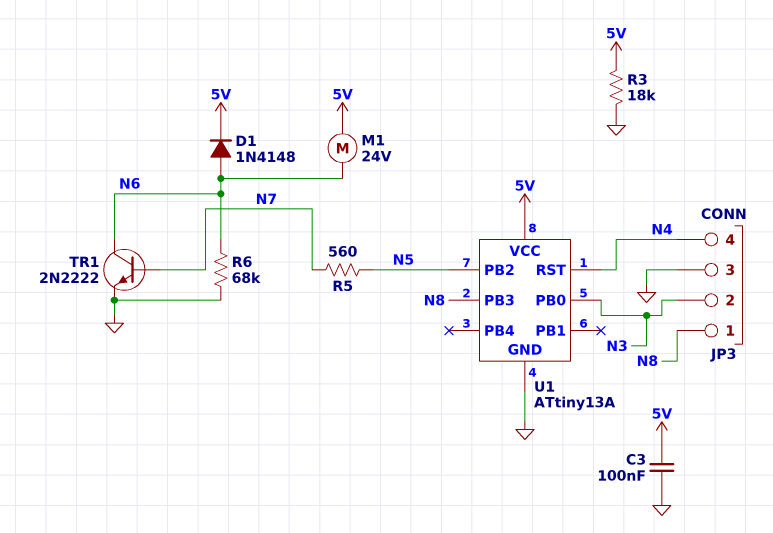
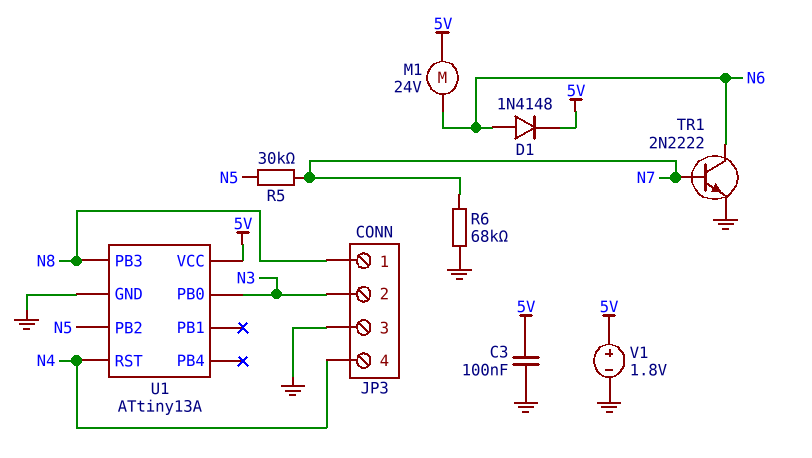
R3: 18k (5V, GND) -> none
R5: 560 (N5, N7) -> 30k (N5, N7)
R6: 68k (GND, N6) -> 68k (GND, N7)
V1: none -> 1.8V (plus 5V, minus GND)

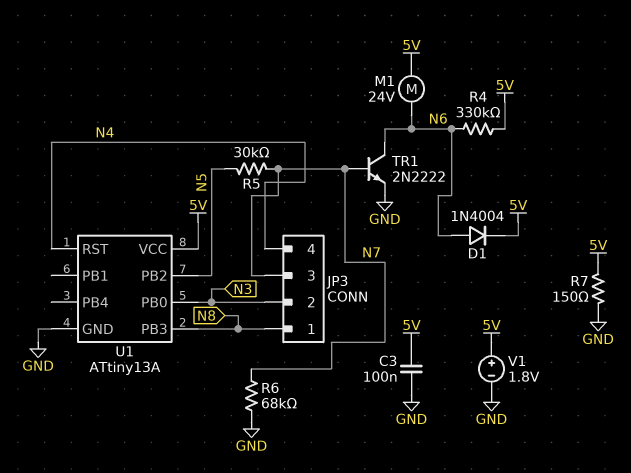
D1: diode 1N4148 (A N6, K 5V) -> diode 1N4004 (A N6, K 5V)
JP3 pin 3: GND -> N7
R4: none -> 330k (5V, N6)
R7: none -> 150 (5V, GND)

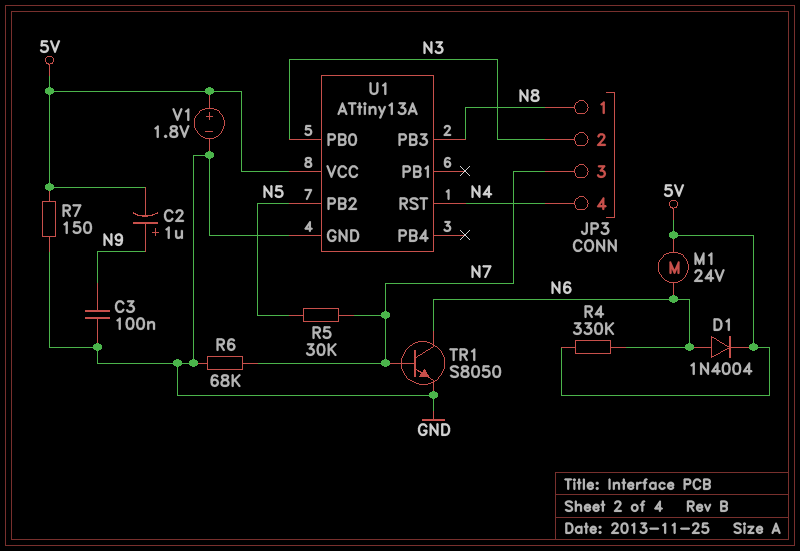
C2: none -> 1uF (plus N9, minus 5V)
C3: 100nF (5V, GND) -> 100nF (GND, N9)
TR1: NPN 2N2222 (B N7, C N6, E GND) -> NPN S8050 (B N7, C N6, E GND)

